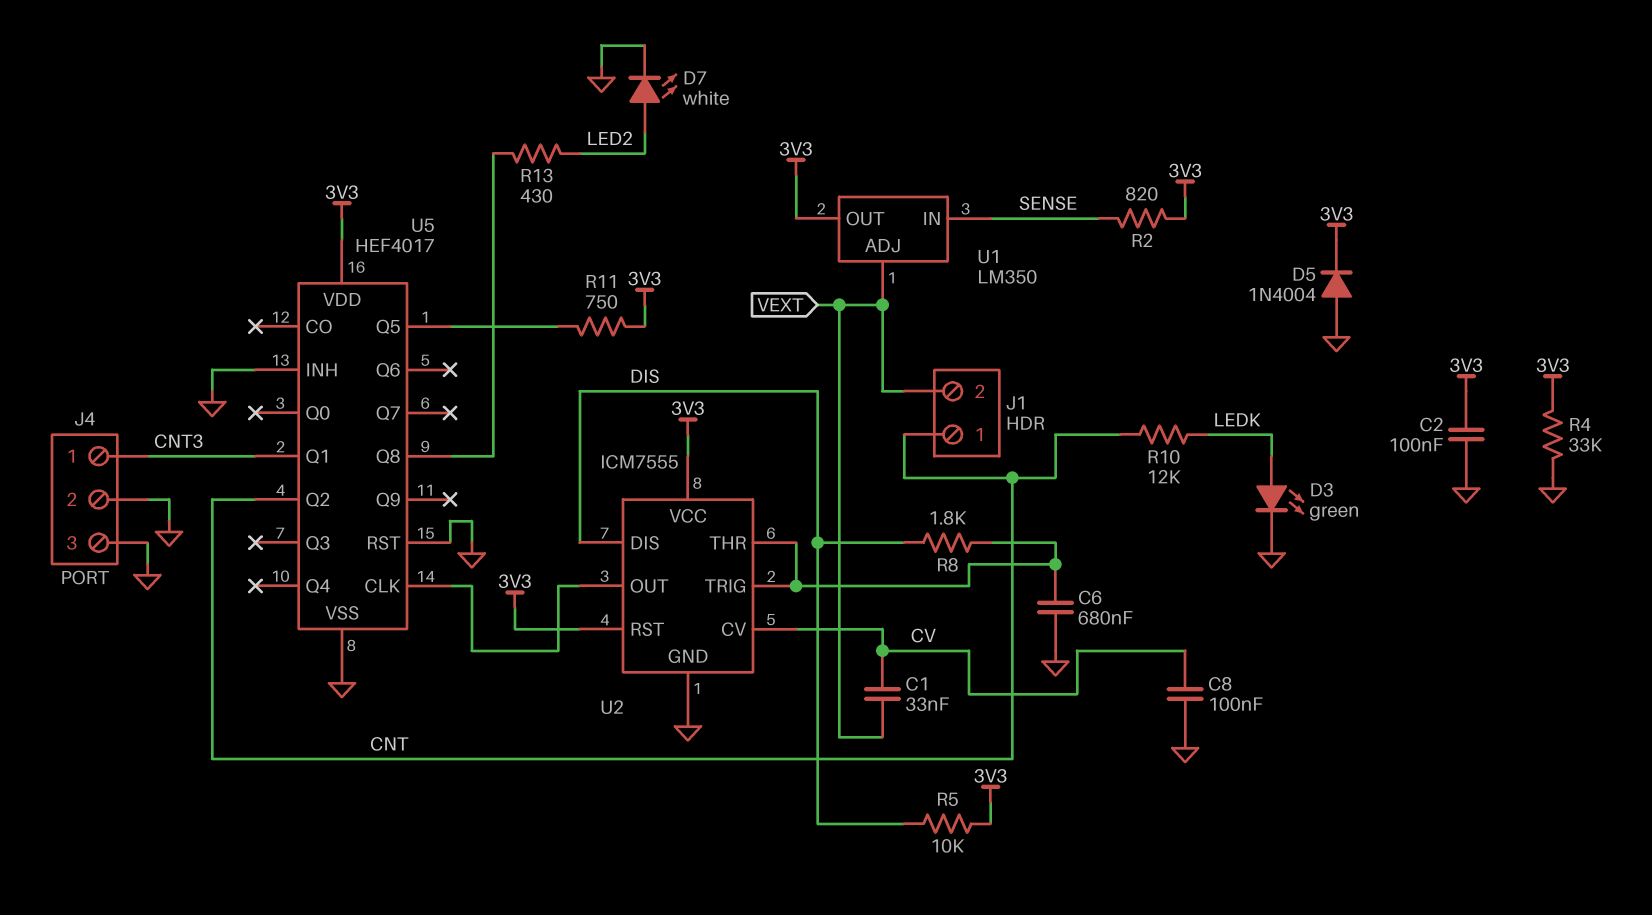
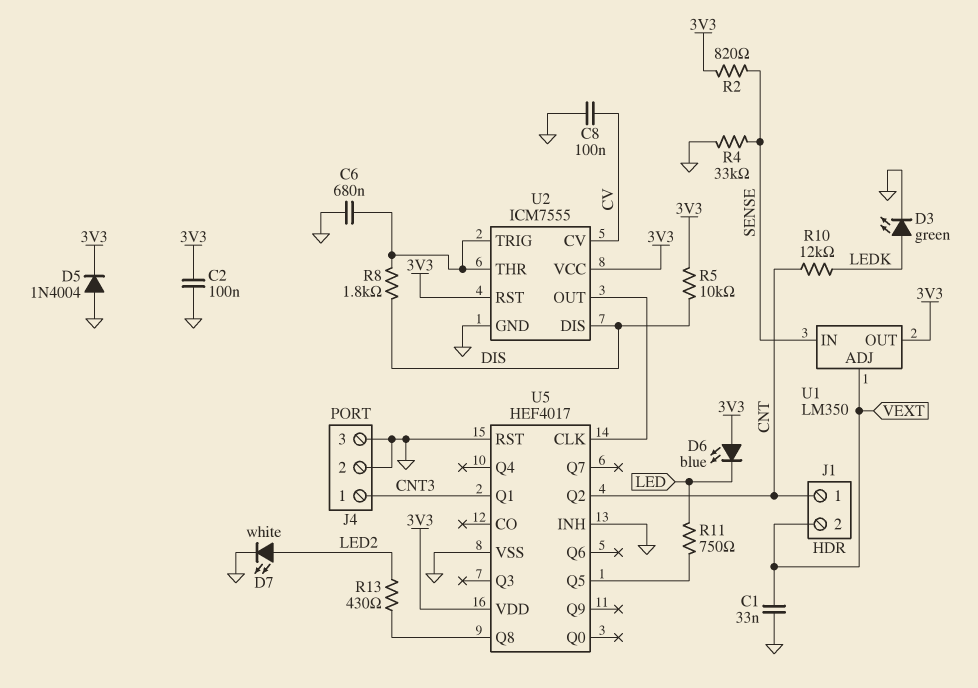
C1: 33nF (CV, VEXT) -> 33nF (GND, VEXT)
D6: none -> LED blue (A 3V3, K LED)
R4: 33k (3V3, GND) -> 33k (GND, SENSE)
R11: 750 (3V3, U5/Q5) -> 750 (LED, U5/Q5)

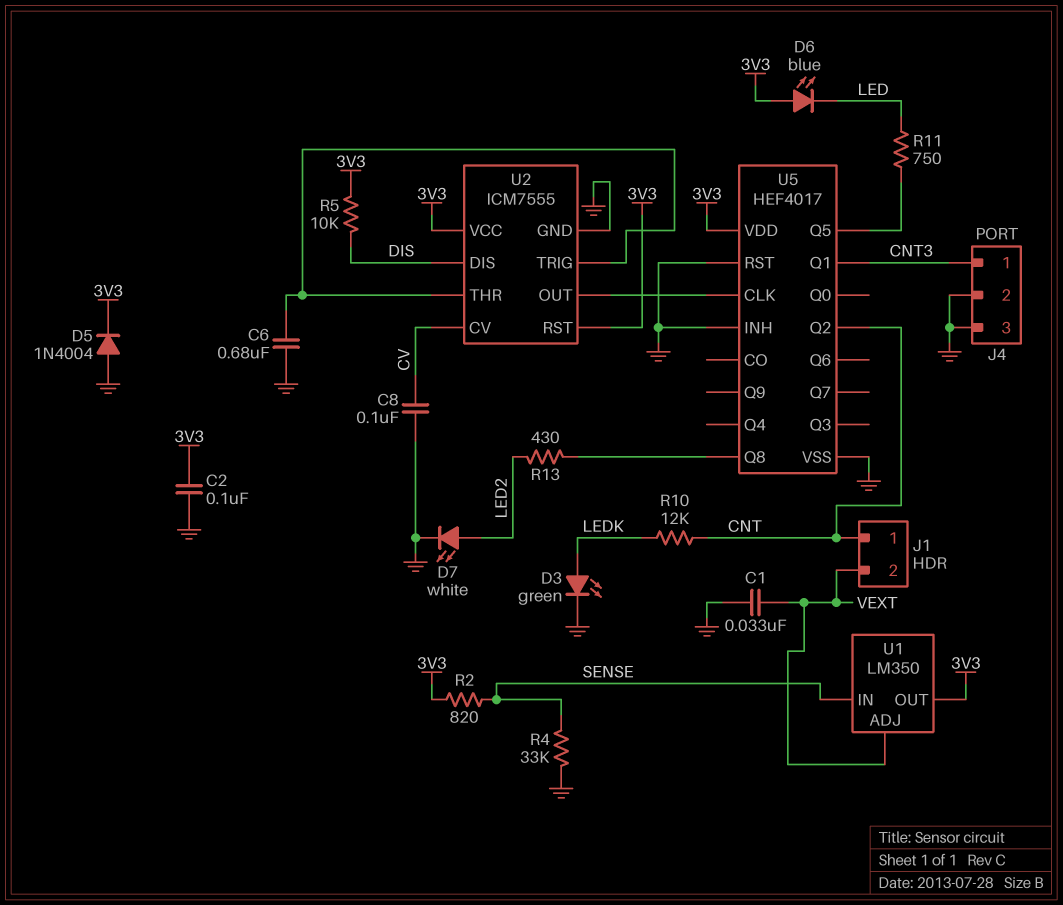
R8: 1.8k (DIS, U2/THR) -> none

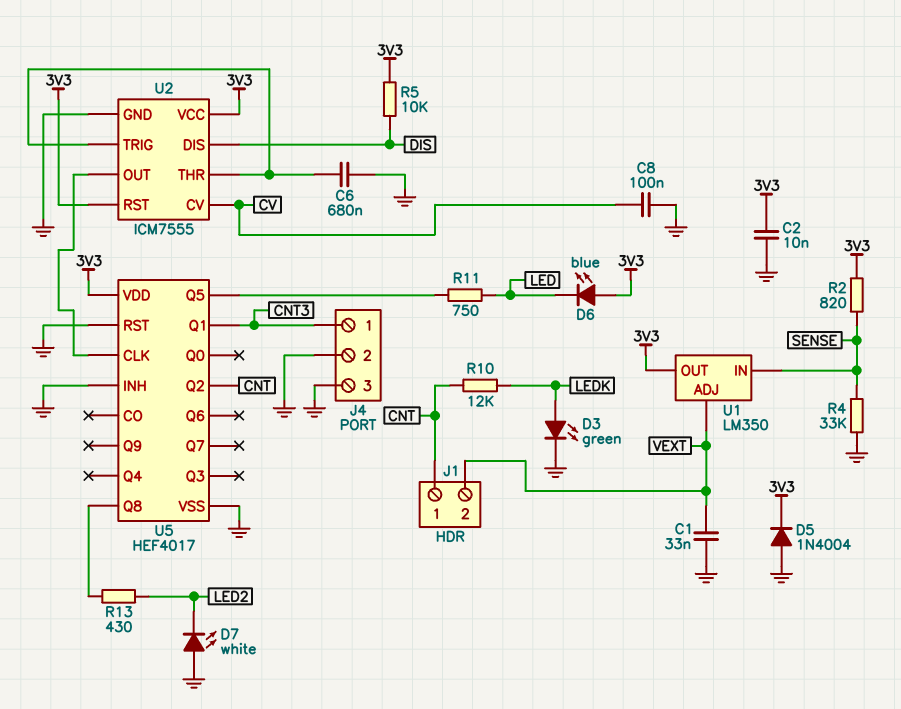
C2: 100nF (3V3, GND) -> 10nF (3V3, GND)
D7: LED white (A LED2, K GND) -> LED white (A GND, K LED2)

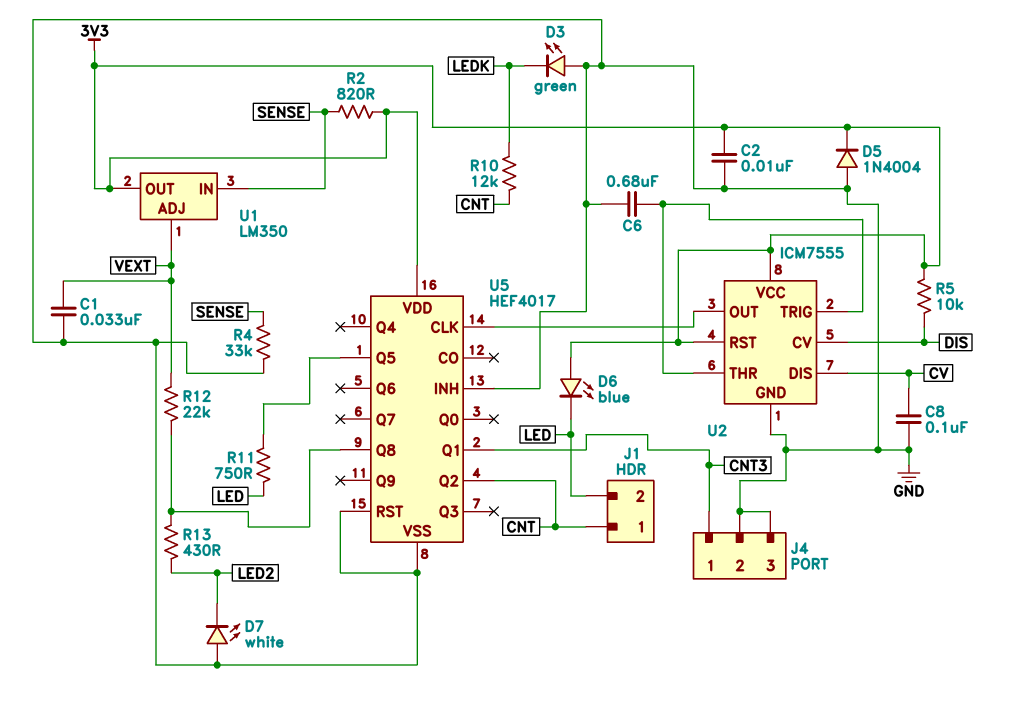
D3: LED green (A LEDK, K GND) -> LED green (A GND, K LEDK)
J1 pin 2: VEXT -> LED
R12: none -> 22k (U5/Q8, VEXT)
U2 pin CV: CV -> DIS
U2 pin DIS: DIS -> CV

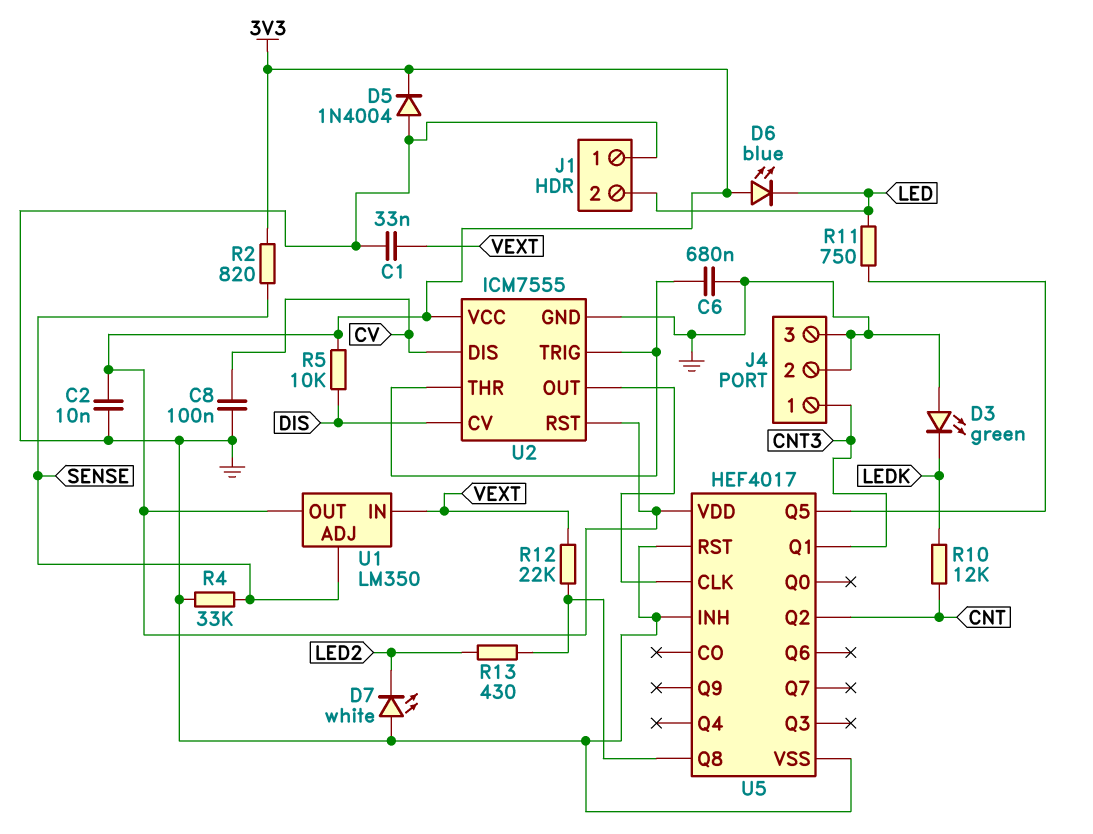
J1 pin 1: CNT -> GND
U1 pin ADJ: VEXT -> SENSE
U1 pin IN: SENSE -> VEXT

